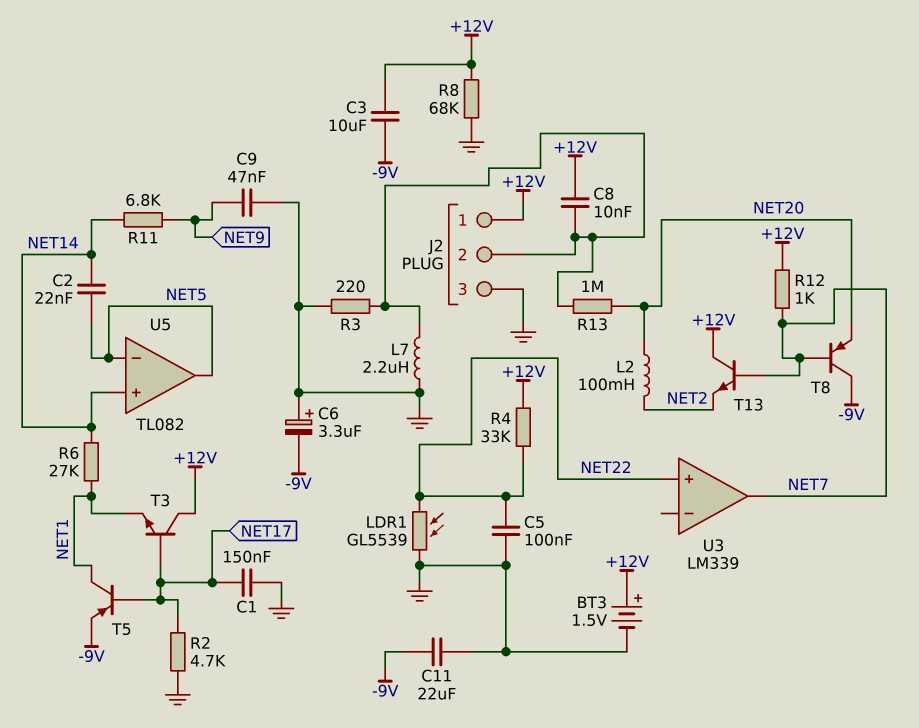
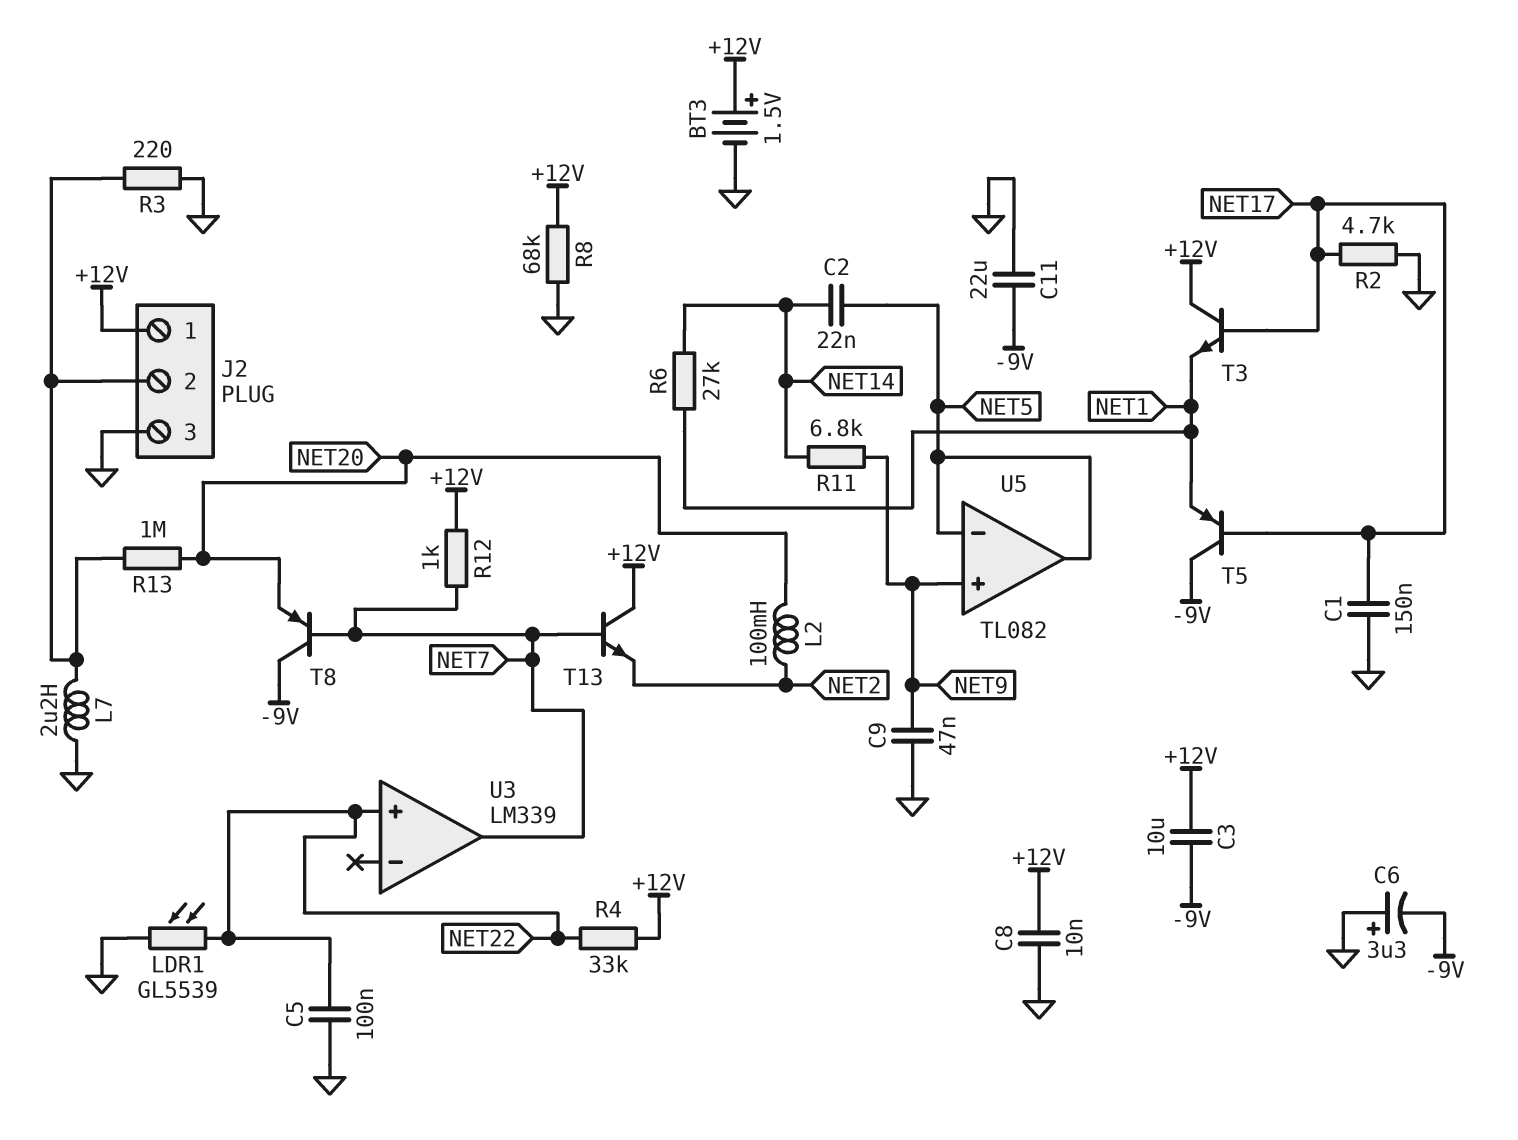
C8: 10nF (+12V, J2/2) -> 10nF (+12V, GND)
T5: PNP (B NET17, C NET1, E -9V) -> PNP (B NET17, C -9V, E NET1)
U5 pin in+: NET14 -> NET9

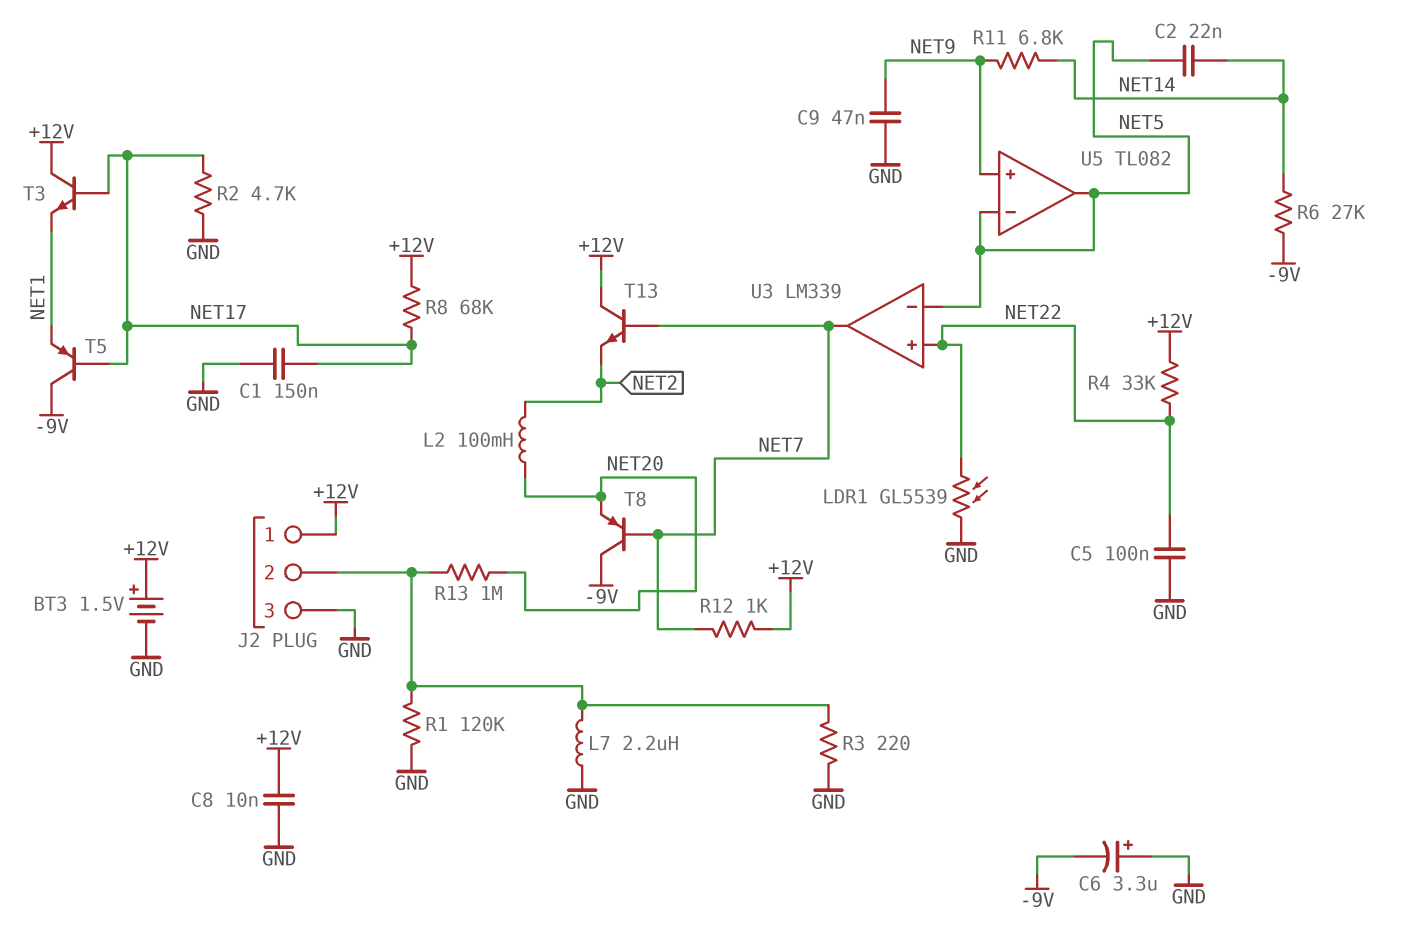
C3: 10uF (+12V, -9V) -> none
C11: 22uF (-9V, GND) -> none
R1: none -> 120k (GND, J2/2)
R6: 27k (NET1, NET14) -> 27k (-9V, NET14)
R8: 68k (+12V, GND) -> 68k (+12V, NET17)
U3 pin in-: none -> NET5

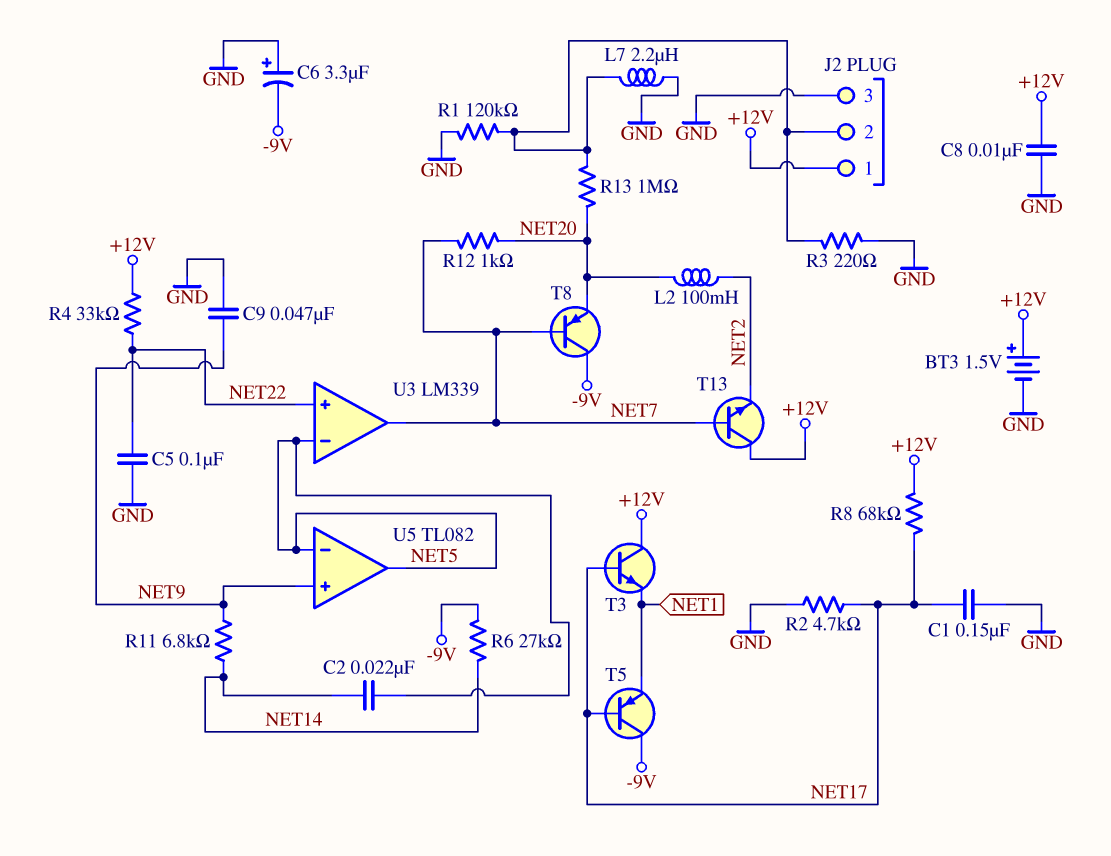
LDR1: GL5539 (GND, NET22) -> none
R12: 1k (+12V, NET7) -> 1k (NET7, NET20)

